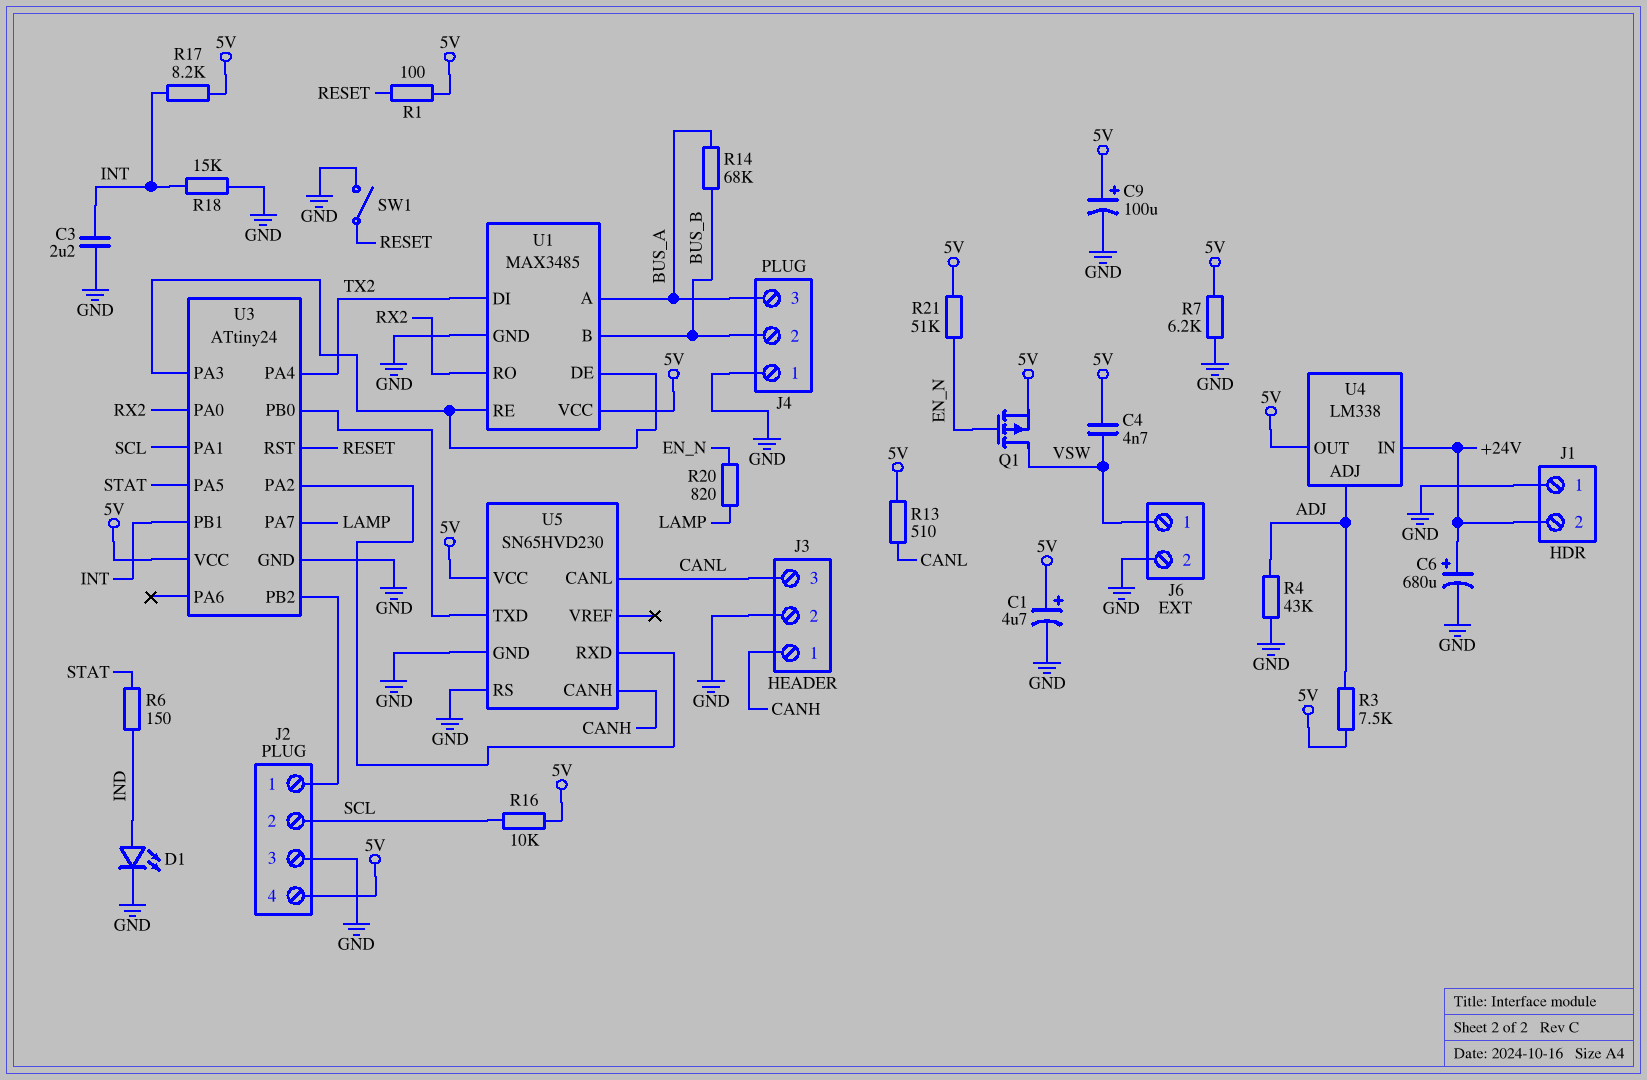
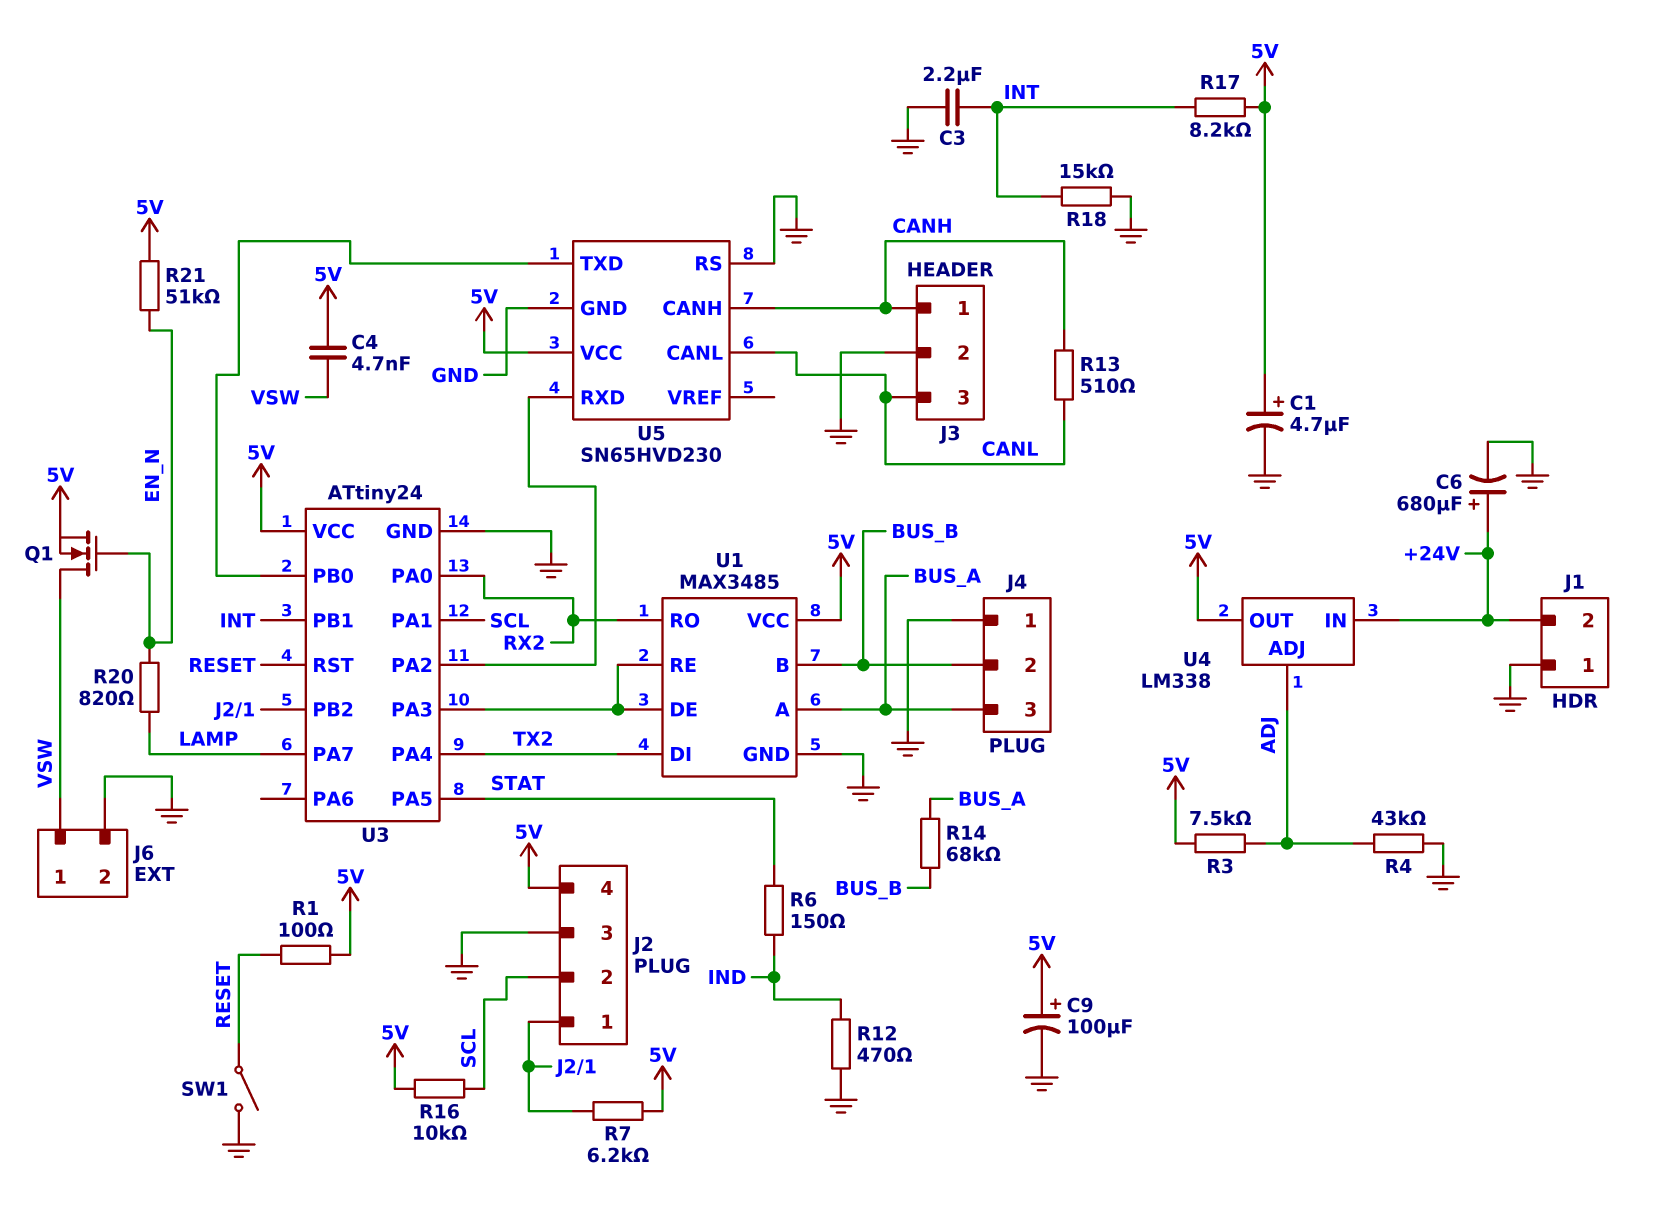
D1: LED (A IND, K GND) -> none
Q1: PMOS (G EN_N, D VSW, S 5V) -> NMOS (G EN_N, D VSW, S 5V)
R7: 6.2k (5V, GND) -> 6.2k (5V, J2/1)
R12: none -> 470 (GND, IND)
R13: 510 (5V, CANL) -> 510 (CANH, CANL)

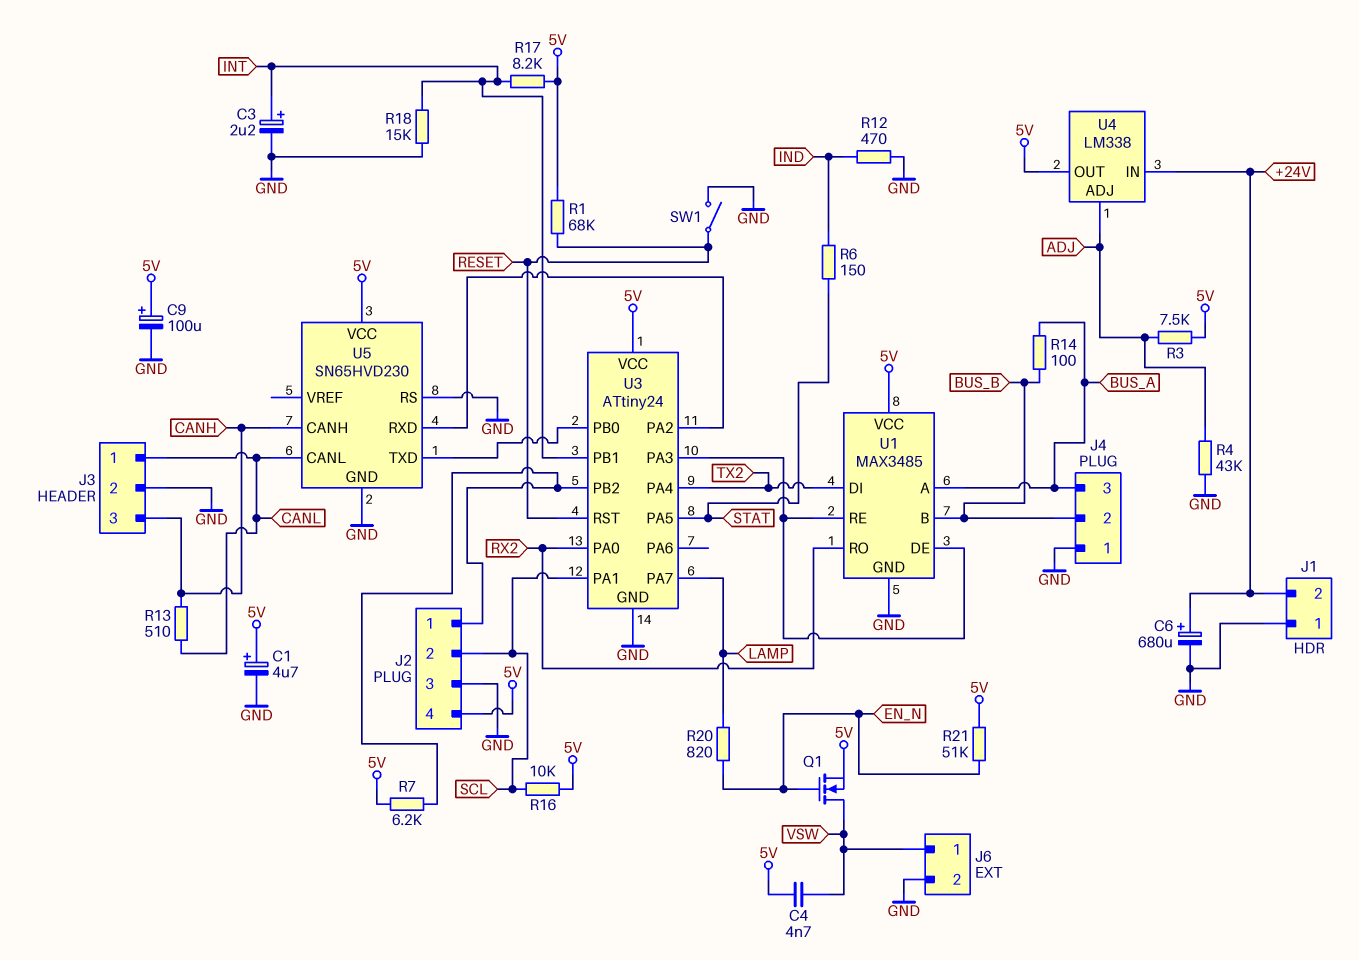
C3: 2.2uF (GND, INT) -> 2.2uF (plus INT, minus GND)
J3 pin 1: CANH -> CANL
J3 pin 3: CANL -> CANH
R1: 100 (5V, RESET) -> 68k (5V, RESET)
R14: 68k (BUS_A, BUS_B) -> 100 (BUS_A, BUS_B)

